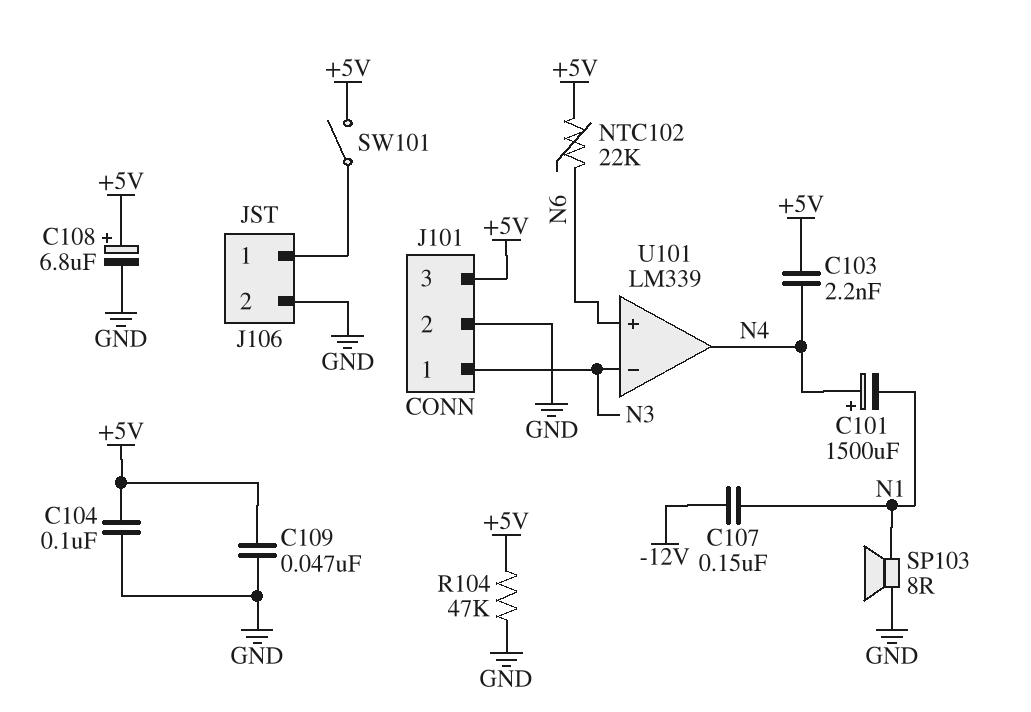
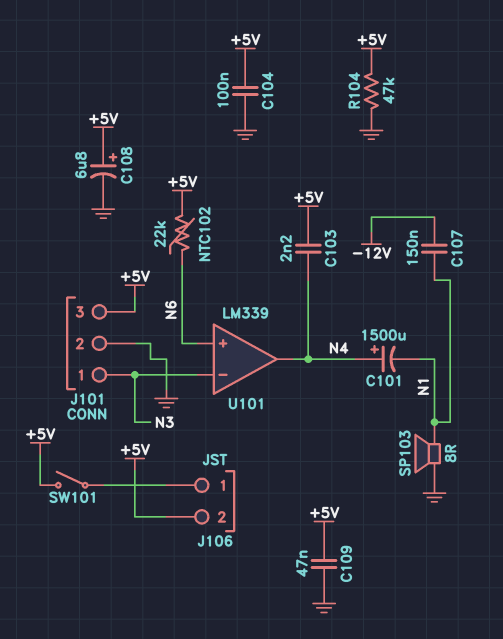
J106 pin 2: GND -> +5V

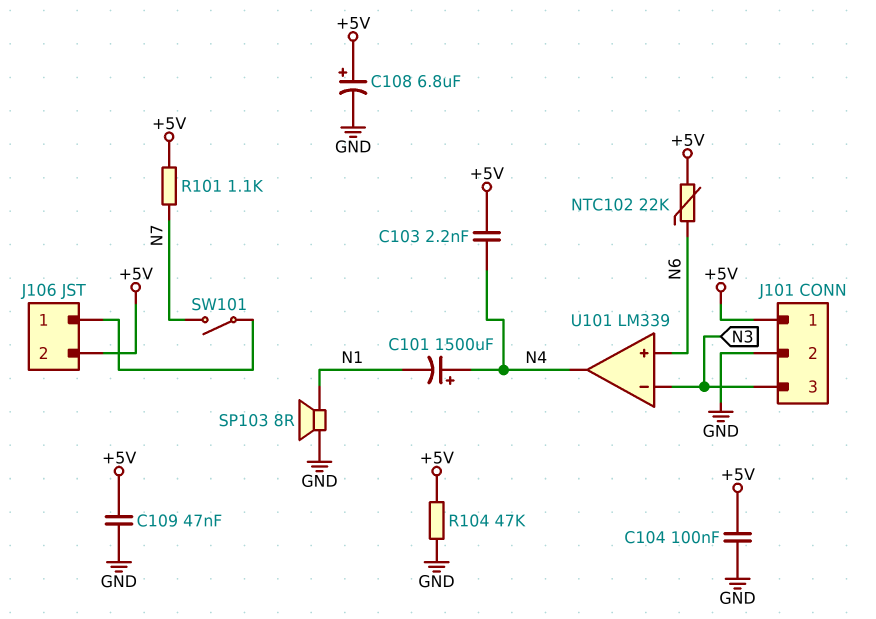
C107: 150nF (-12V, N1) -> none
J101 pin 1: N3 -> +5V
J101 pin 3: +5V -> N3
R101: none -> 1.1k (+5V, N7)
SW101: switch (+5V, J106/1) -> switch (J106/1, N7)

